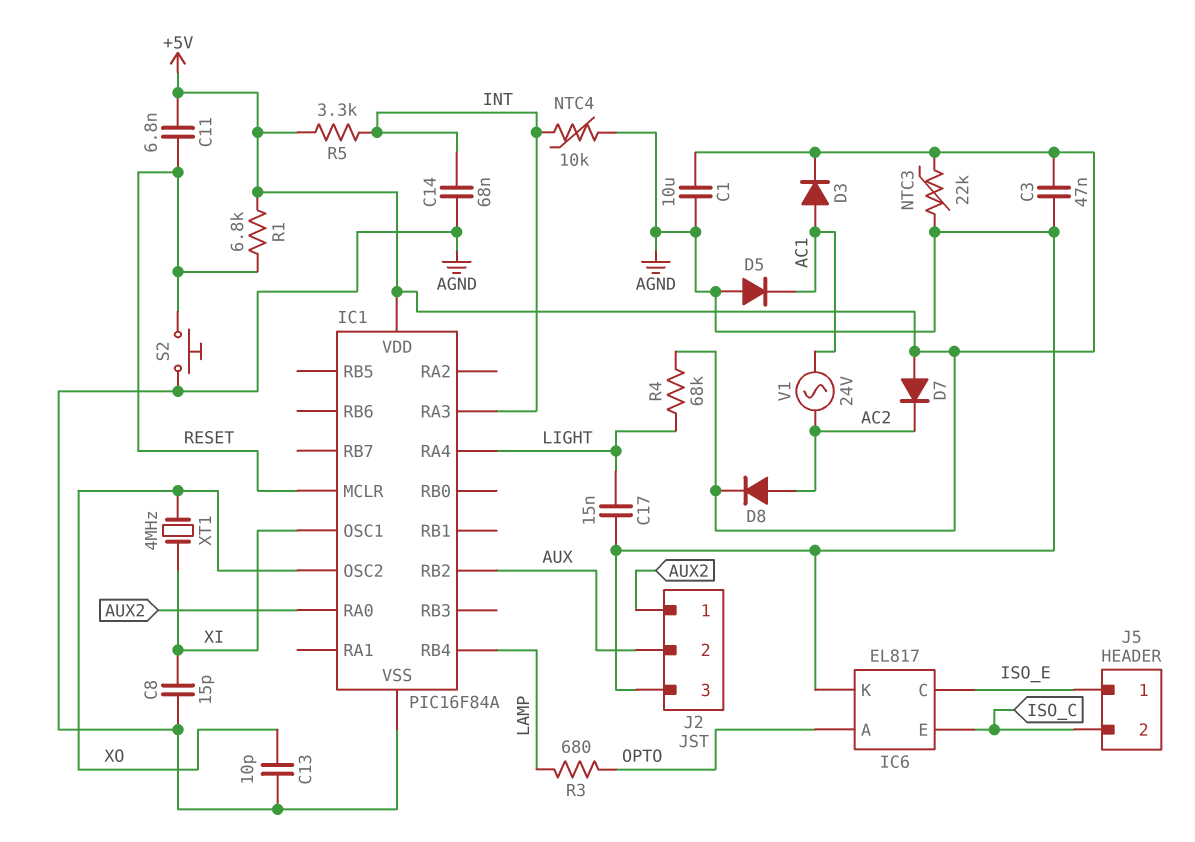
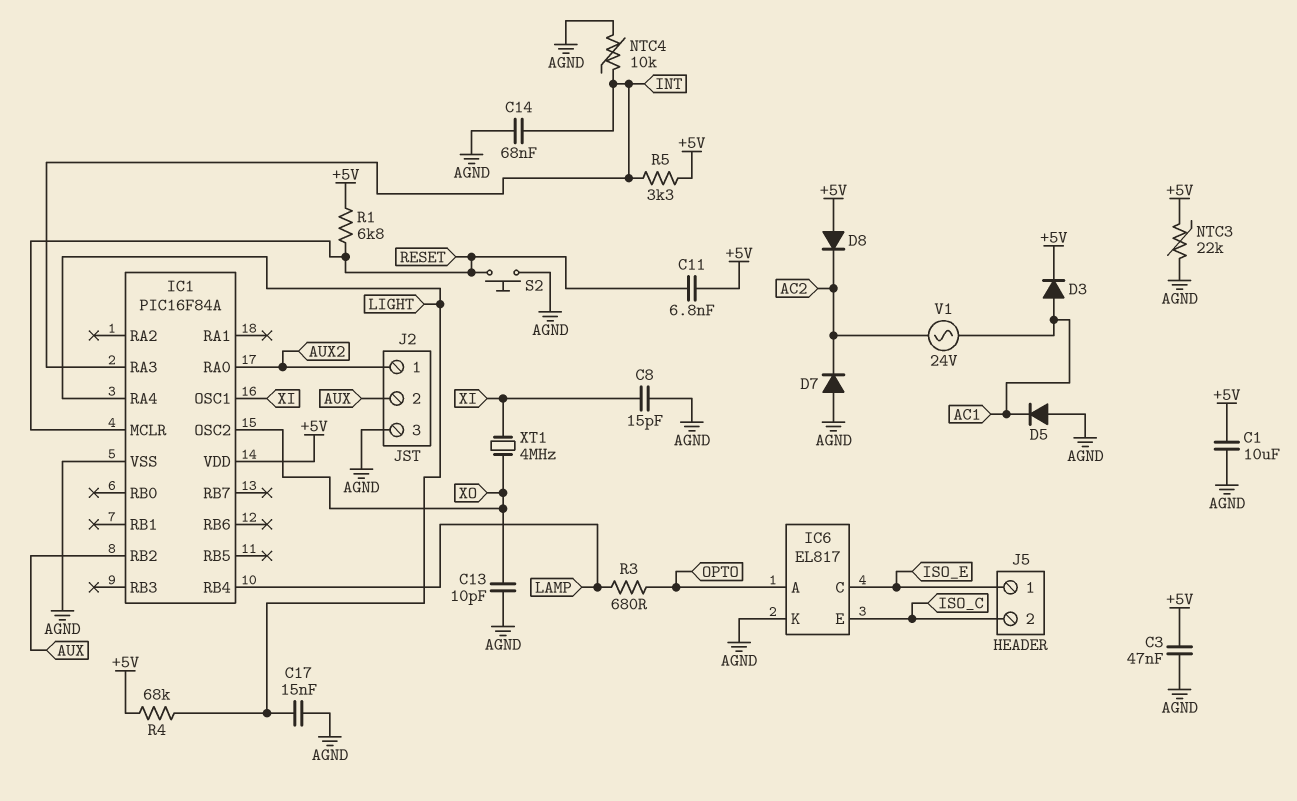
D7: diode (A +5V, K AC2) -> diode (A AGND, K AC2)
D8: diode (A AC2, K +5V) -> diode (A +5V, K AC2)

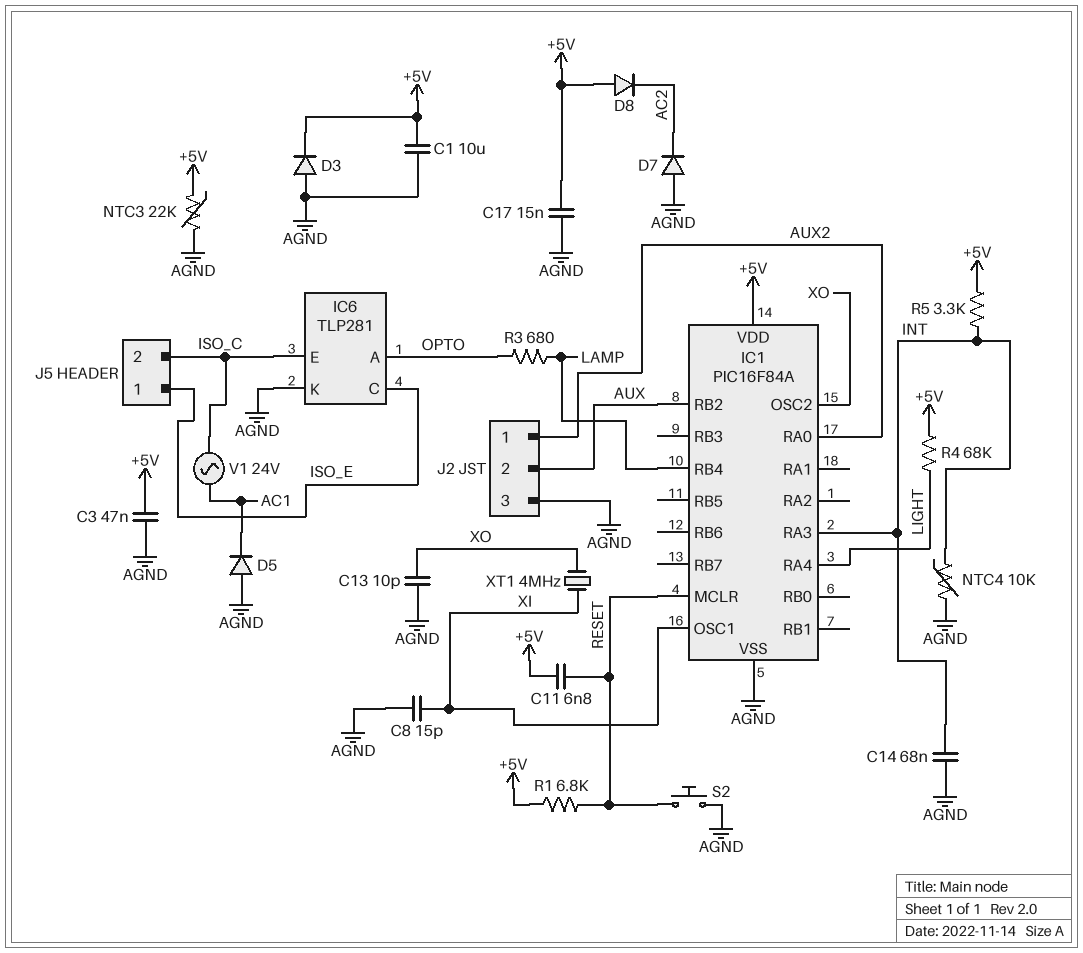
C17: 15nF (AGND, LIGHT) -> 15nF (+5V, AGND)
D3: diode (A AC1, K +5V) -> diode (A AGND, K +5V)
IC6: EL817 -> TLP281
V1: AC 24V (AC1, AC2) -> AC 24V (AC1, ISO_C)

